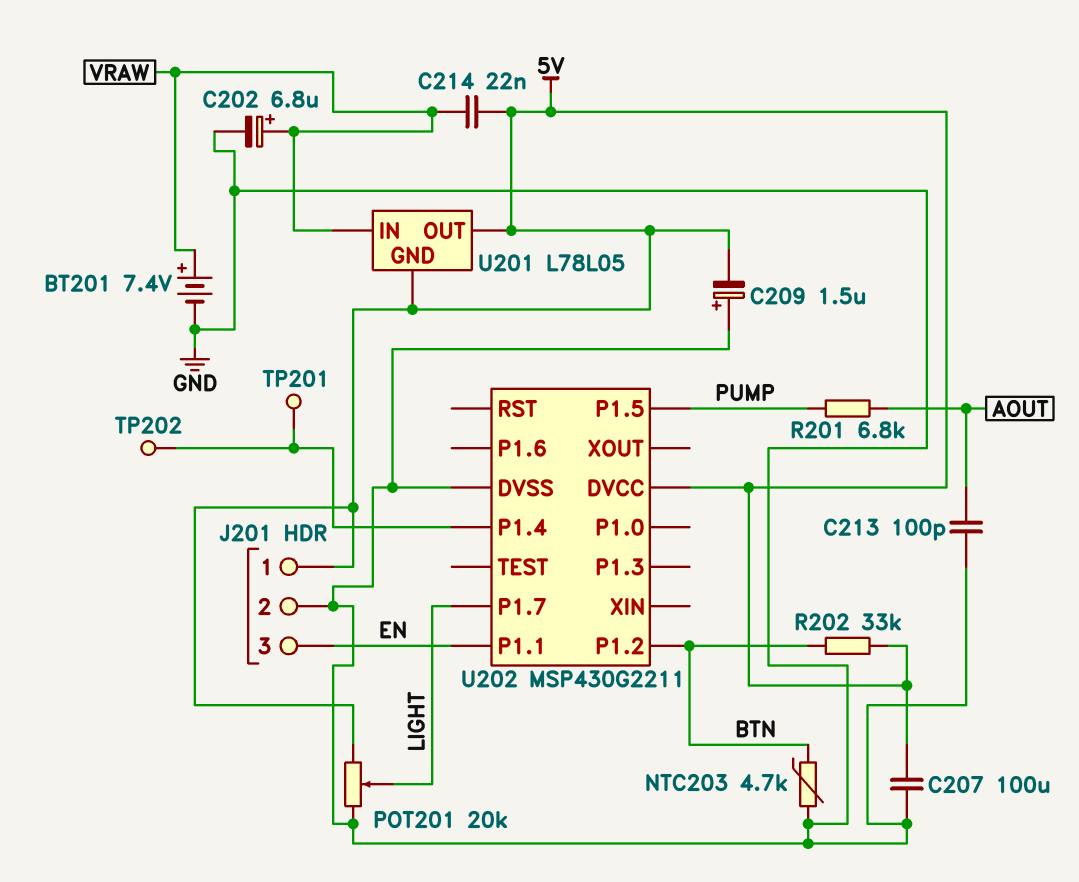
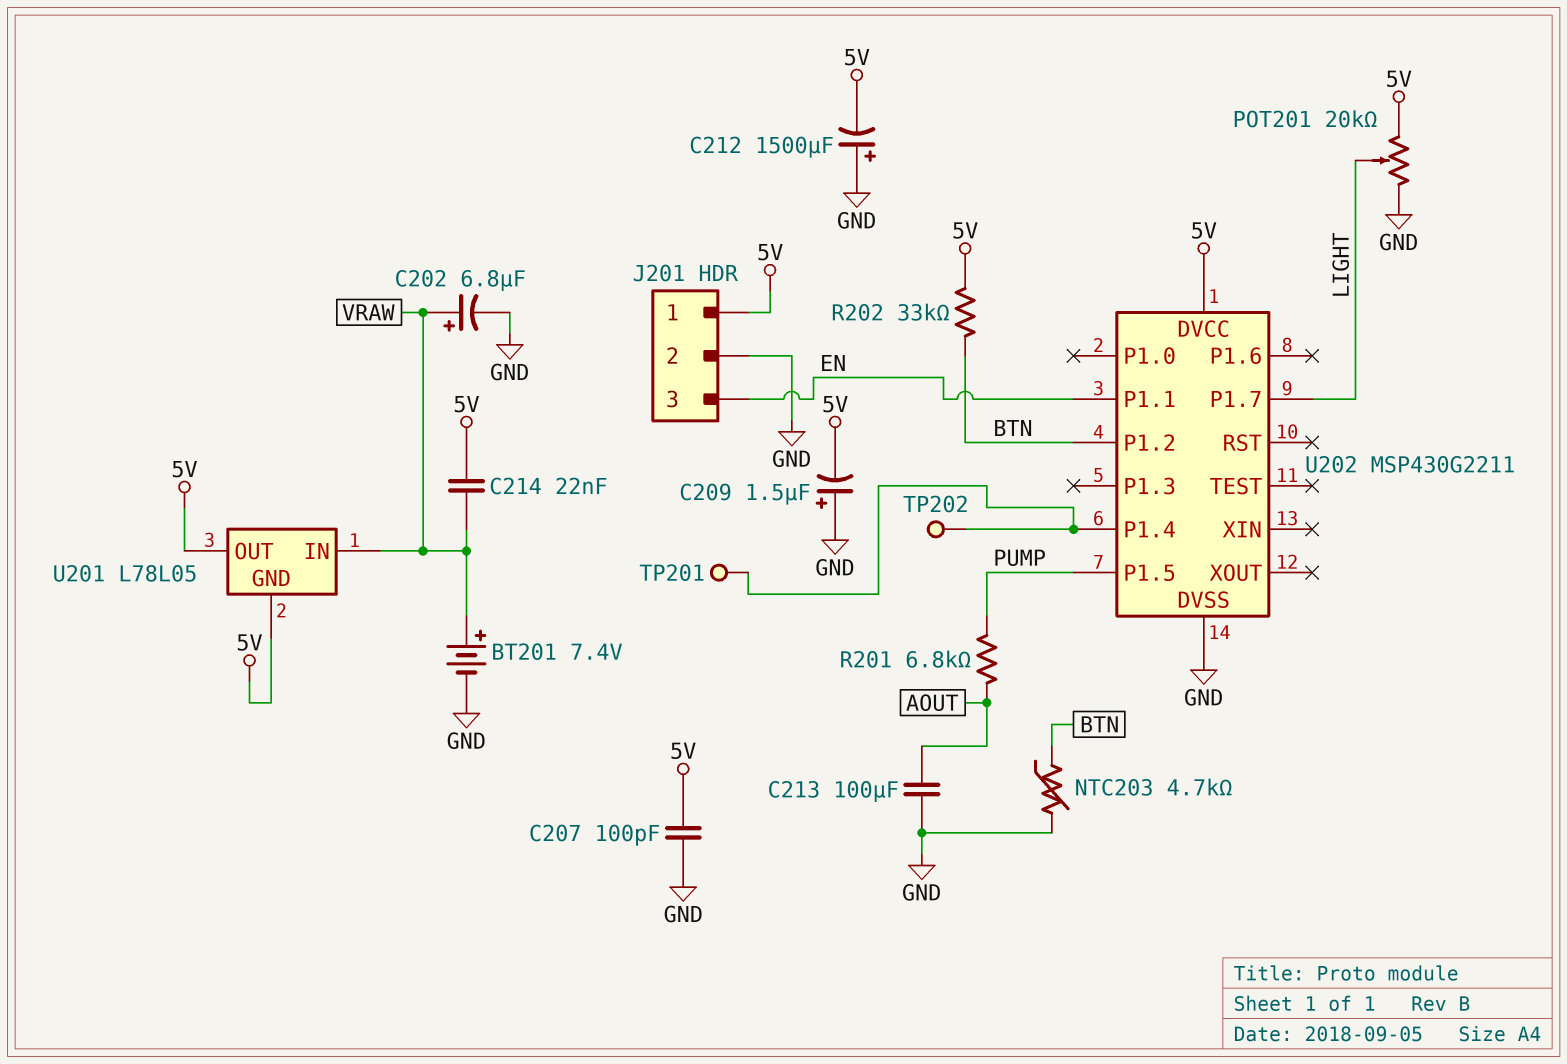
C207: 100uF (5V, GND) -> 100pF (5V, GND)
C212: none -> 1500uF (plus GND, minus 5V)
C213: 100pF (AOUT, GND) -> 100uF (AOUT, GND)

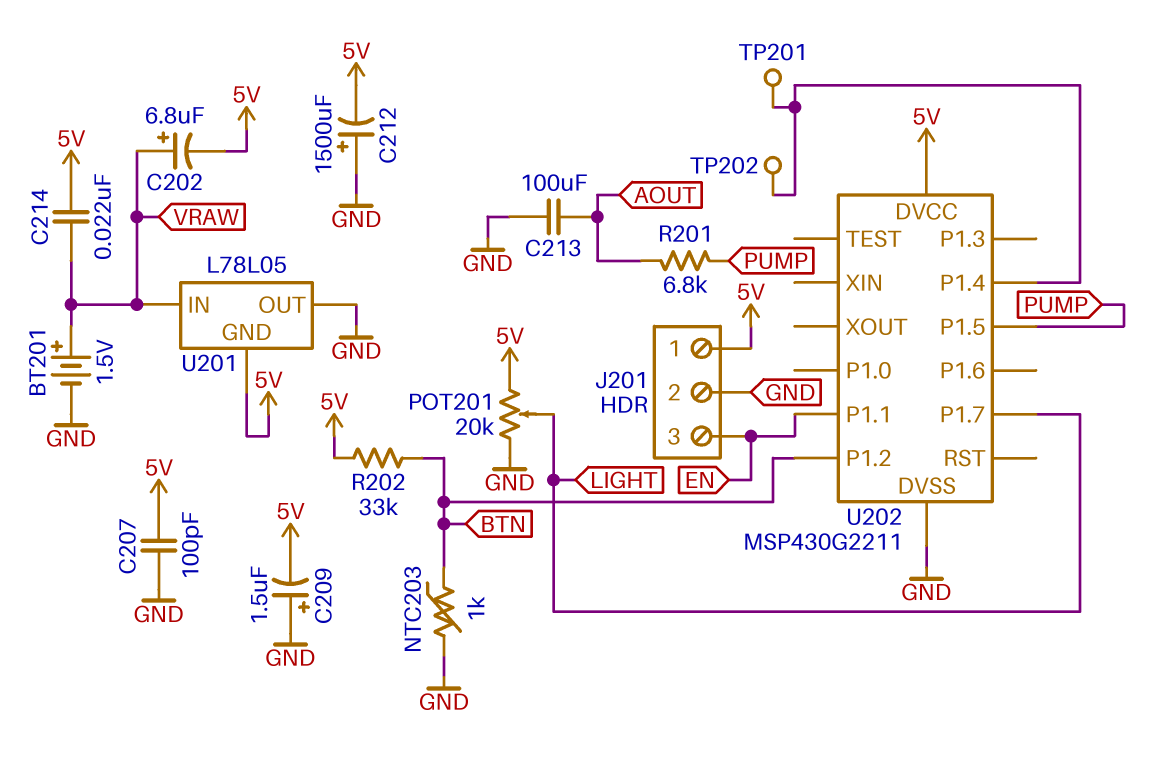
BT201: 7.4V (plus VRAW, minus GND) -> 1.5V (plus VRAW, minus GND)
C202: 6.8uF (plus VRAW, minus GND) -> 6.8uF (plus VRAW, minus 5V)
NTC203: 4.7k (BTN, GND) -> 1k (BTN, GND)
U201 pin OUT: 5V -> GND

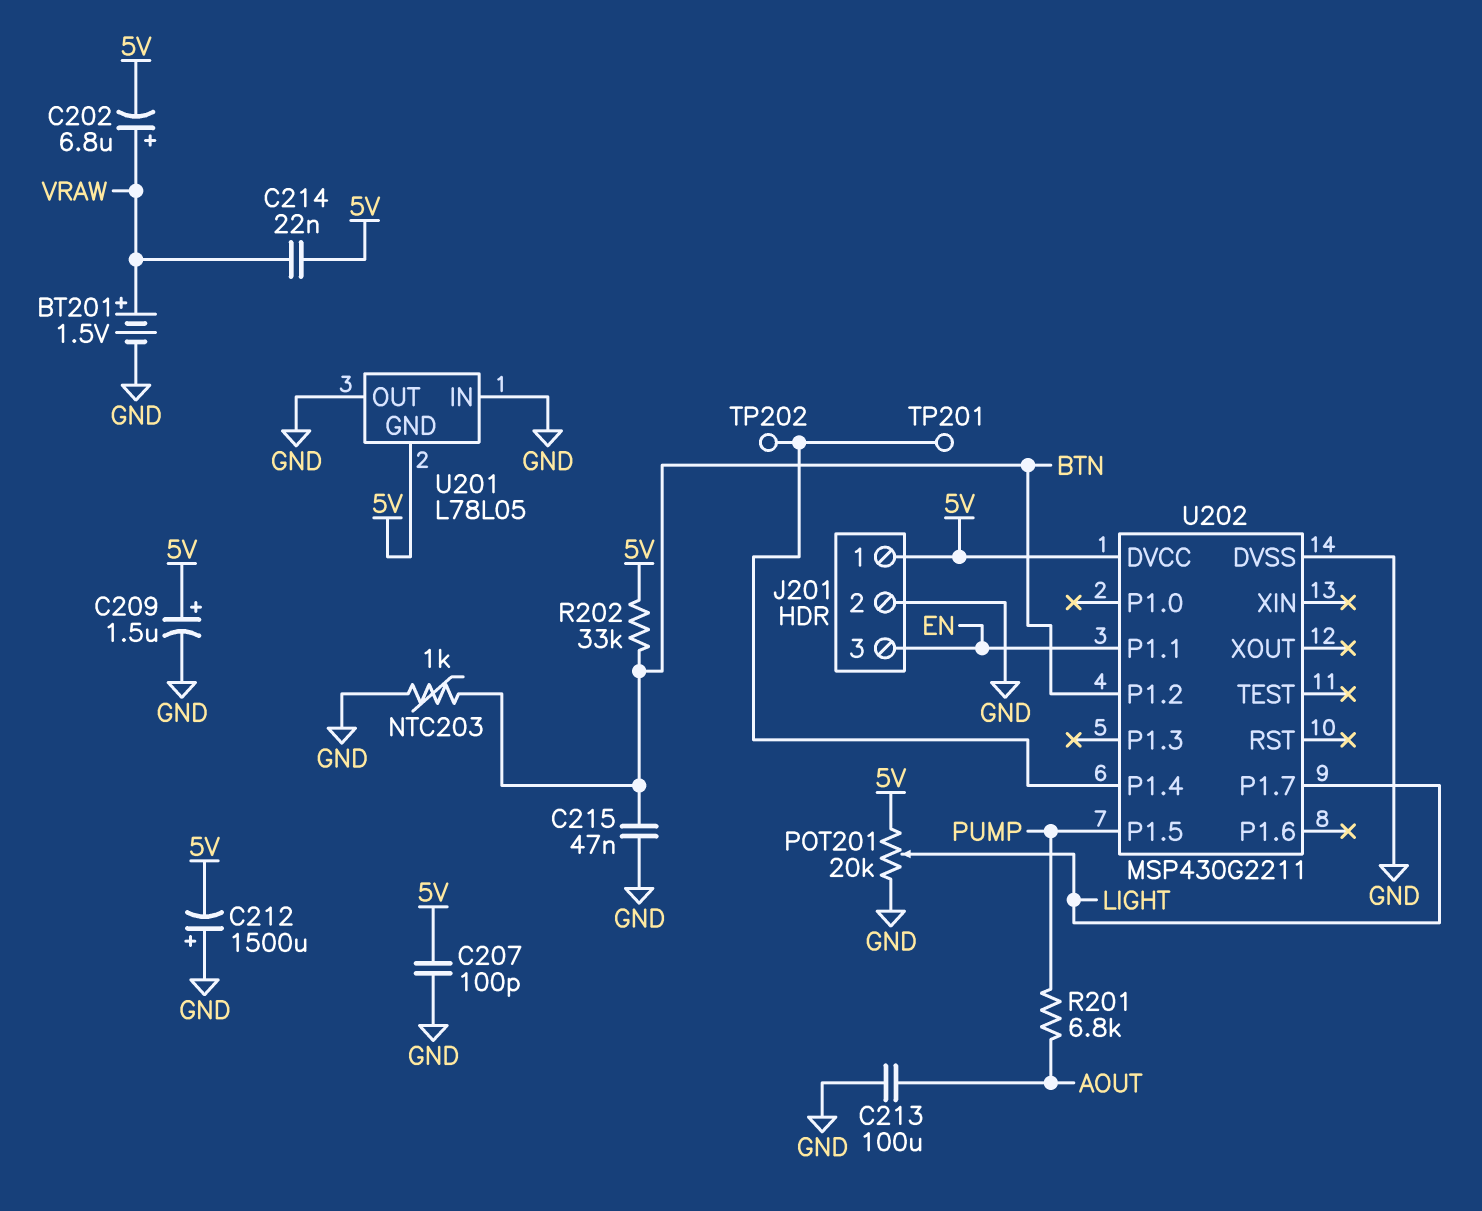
C209: 1.5uF (plus GND, minus 5V) -> 1.5uF (plus 5V, minus GND)
C215: none -> 47nF (BTN, GND)
U201 pin IN: VRAW -> GND

